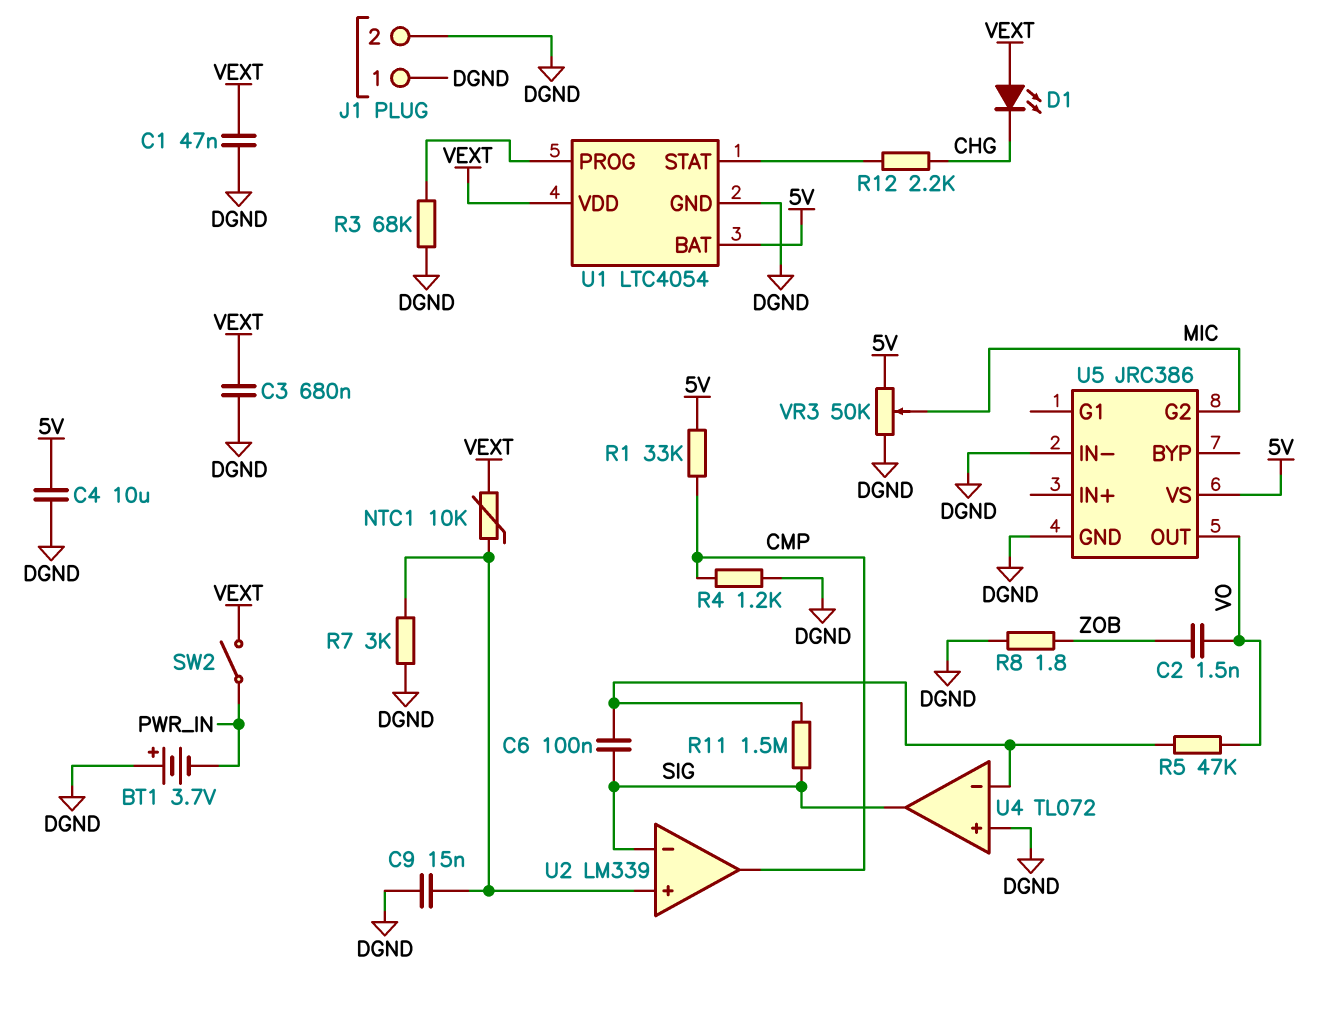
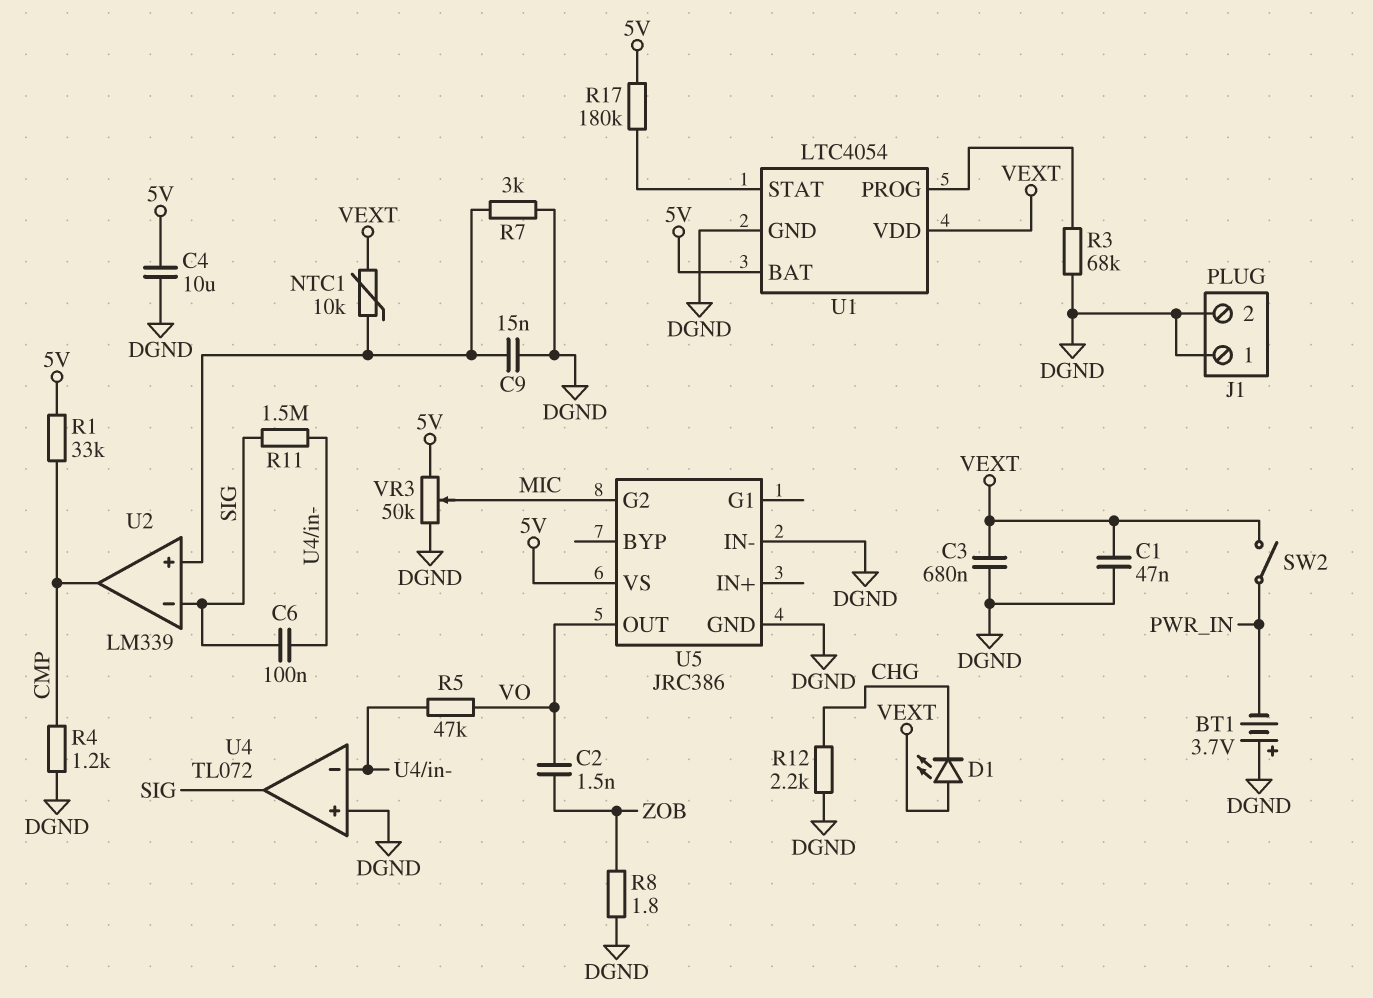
R12: 2.2k (CHG, U1/STAT) -> 2.2k (CHG, DGND)
R17: none -> 180k (5V, U1/STAT)

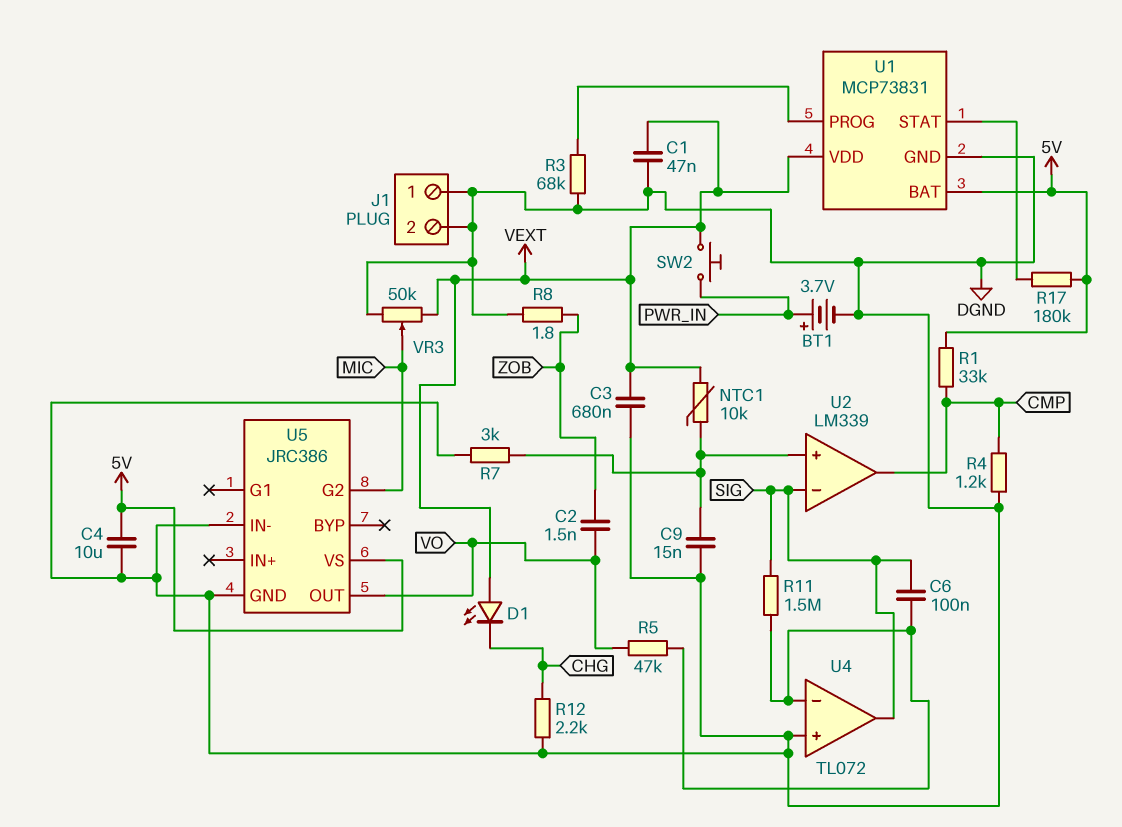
BT1: 3.7V (plus DGND, minus PWR_IN) -> 3.7V (plus PWR_IN, minus DGND)
SW2: switch (PWR_IN, VEXT) -> button (PWR_IN, VEXT)
U1: LTC4054 -> MCP73831
VR3: 50k (5V, DGND, wiper MIC) -> 50k (DGND, VEXT, wiper MIC)

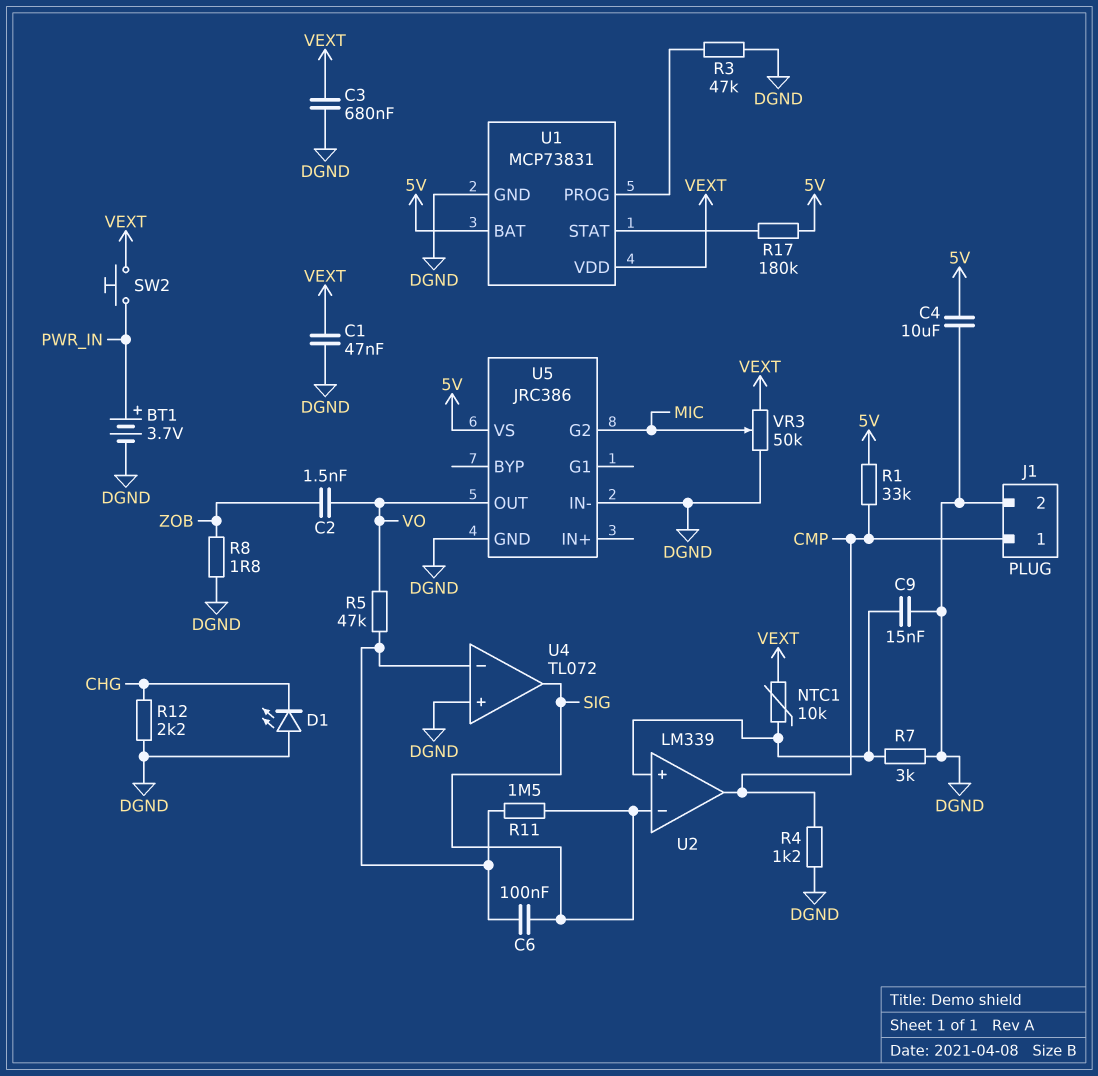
D1: LED (A VEXT, K CHG) -> LED (A DGND, K CHG)
J1 pin 1: DGND -> CMP
R3: 68k (DGND, U1/PROG) -> 47k (DGND, U1/PROG)

